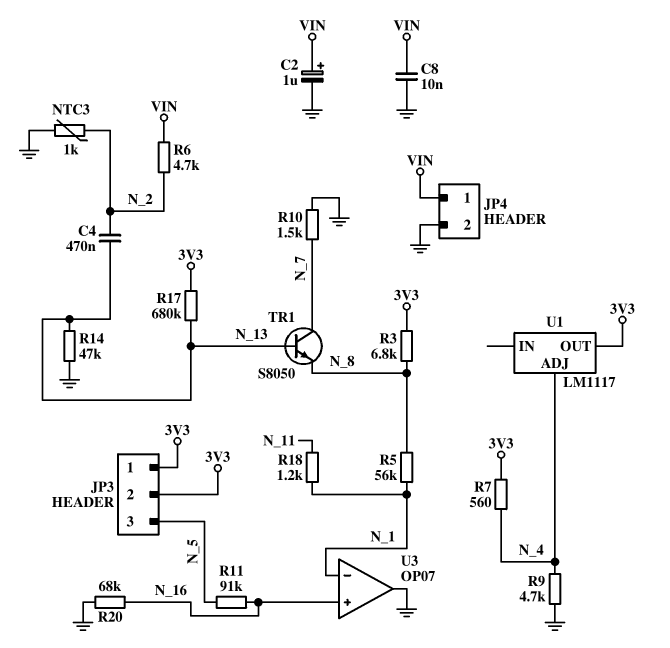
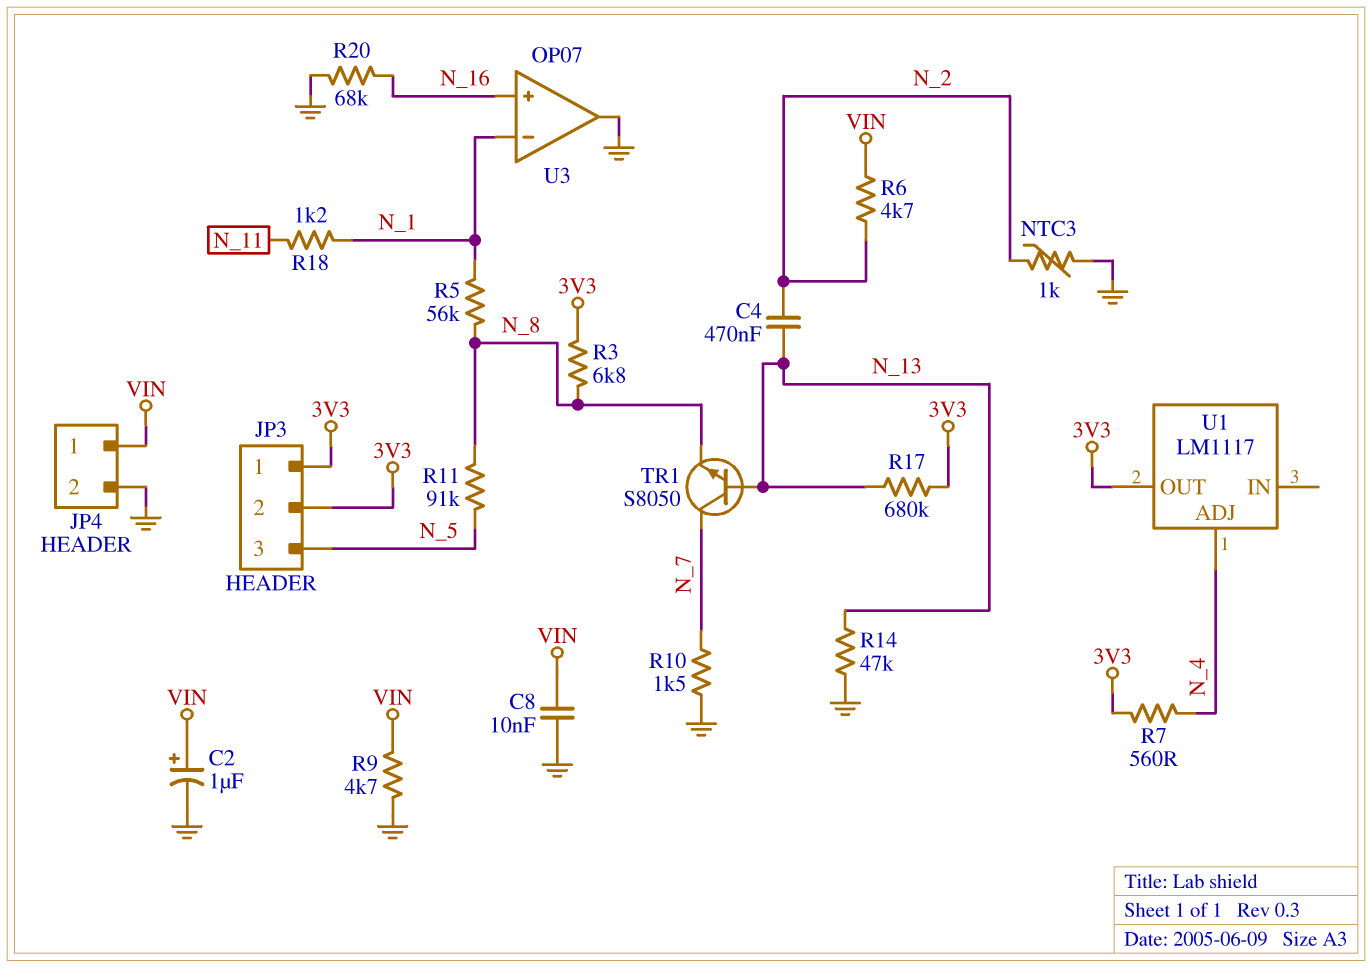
R9: 4.7k (GND, N_4) -> 4.7k (GND, VIN)
R11: 91k (N_5, N_16) -> 91k (N_5, N_8)

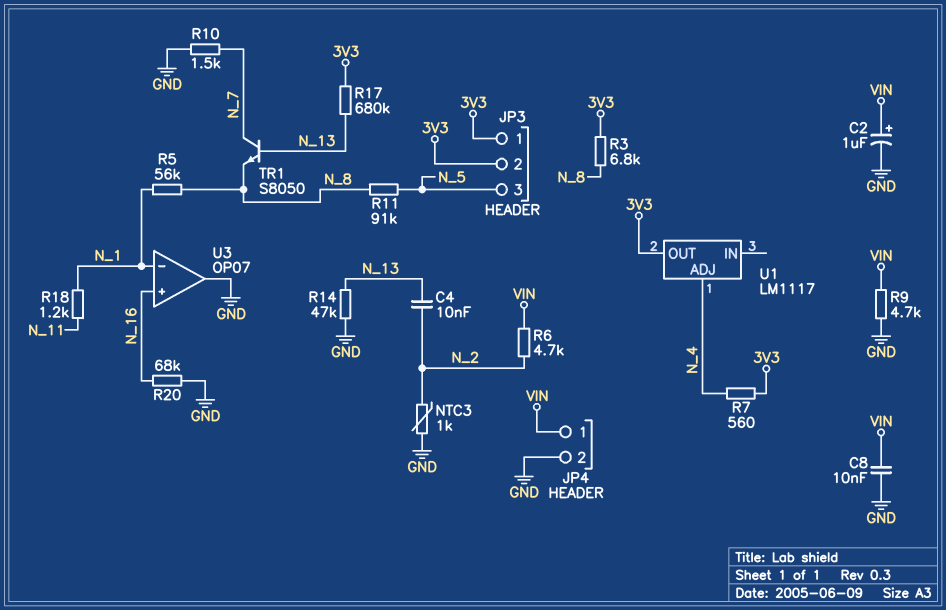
C4: 470nF (N_2, N_13) -> 10nF (N_2, N_13)

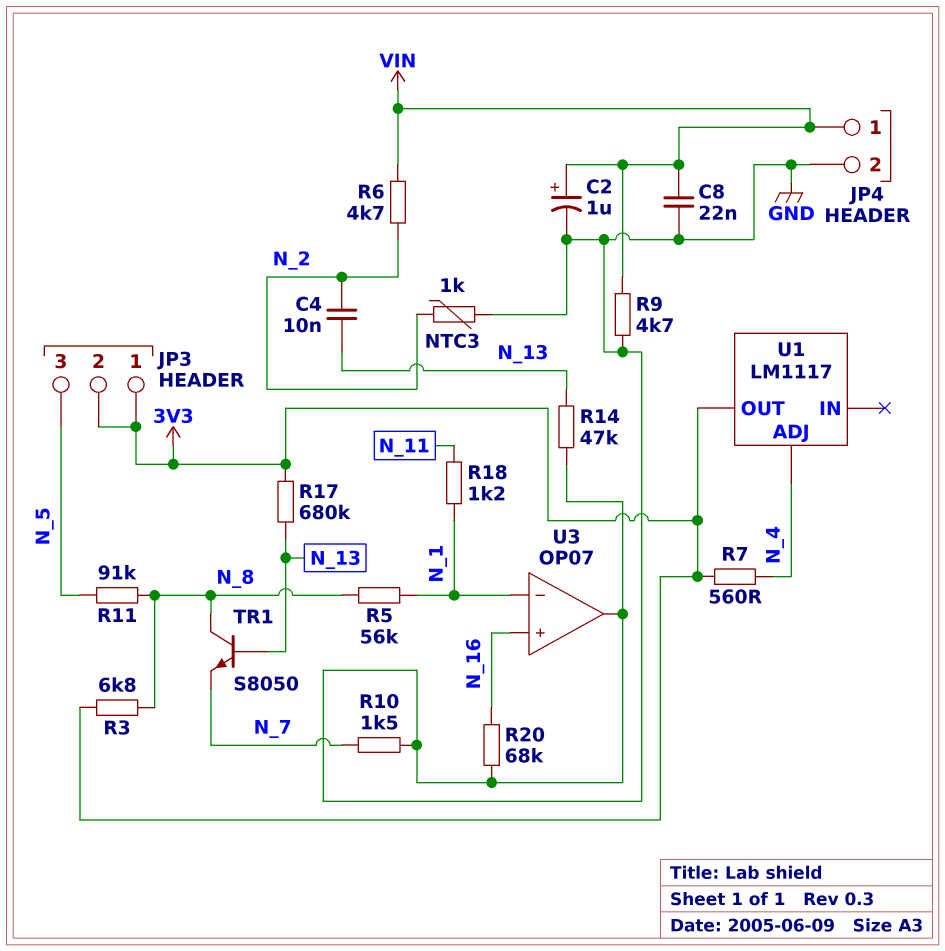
C8: 10nF (GND, VIN) -> 22nF (GND, VIN)
TR1: NPN S8050 (B N_13, C N_7, E N_8) -> NPN S8050 (B N_13, C N_8, E N_7)

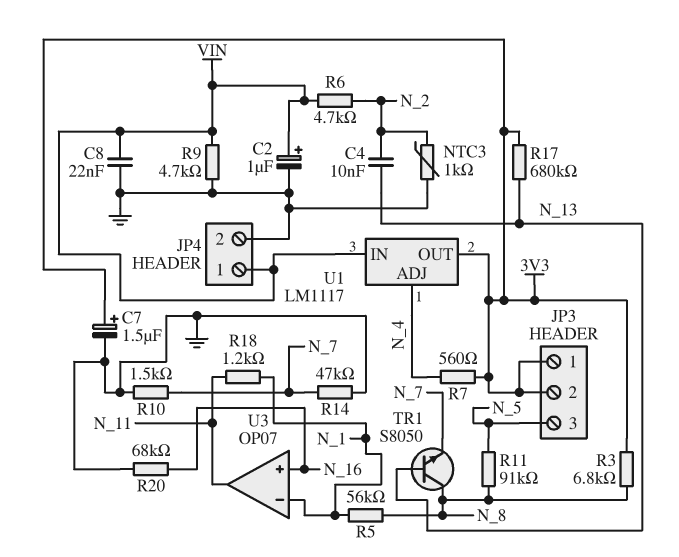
C7: none -> 1.5uF (plus 3V3, minus GND)
R14: 47k (GND, N_13) -> 47k (GND, N_7)
U1 pin IN: none -> VIN
U3 pin out: GND -> N_11

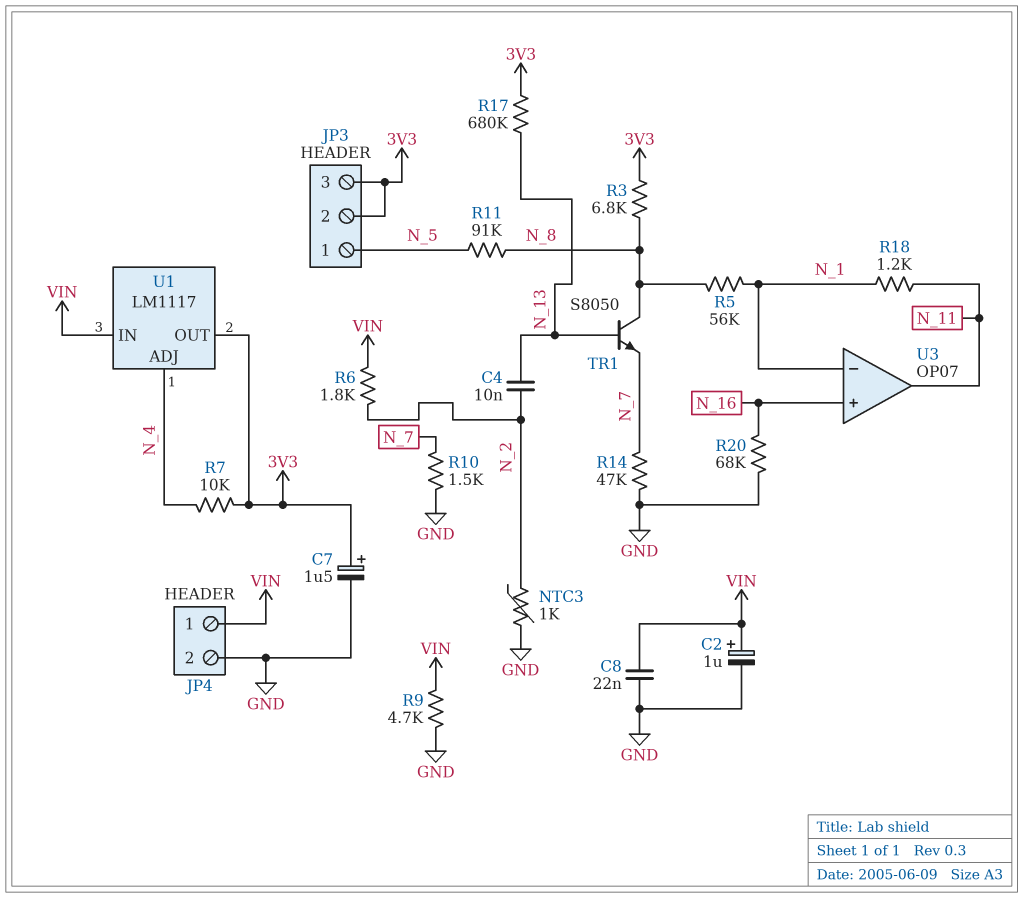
JP3 pin 1: 3V3 -> N_5
JP3 pin 3: N_5 -> 3V3
R6: 4.7k (N_2, VIN) -> 1.8k (N_2, VIN)
R7: 560 (3V3, N_4) -> 10k (3V3, N_4)

